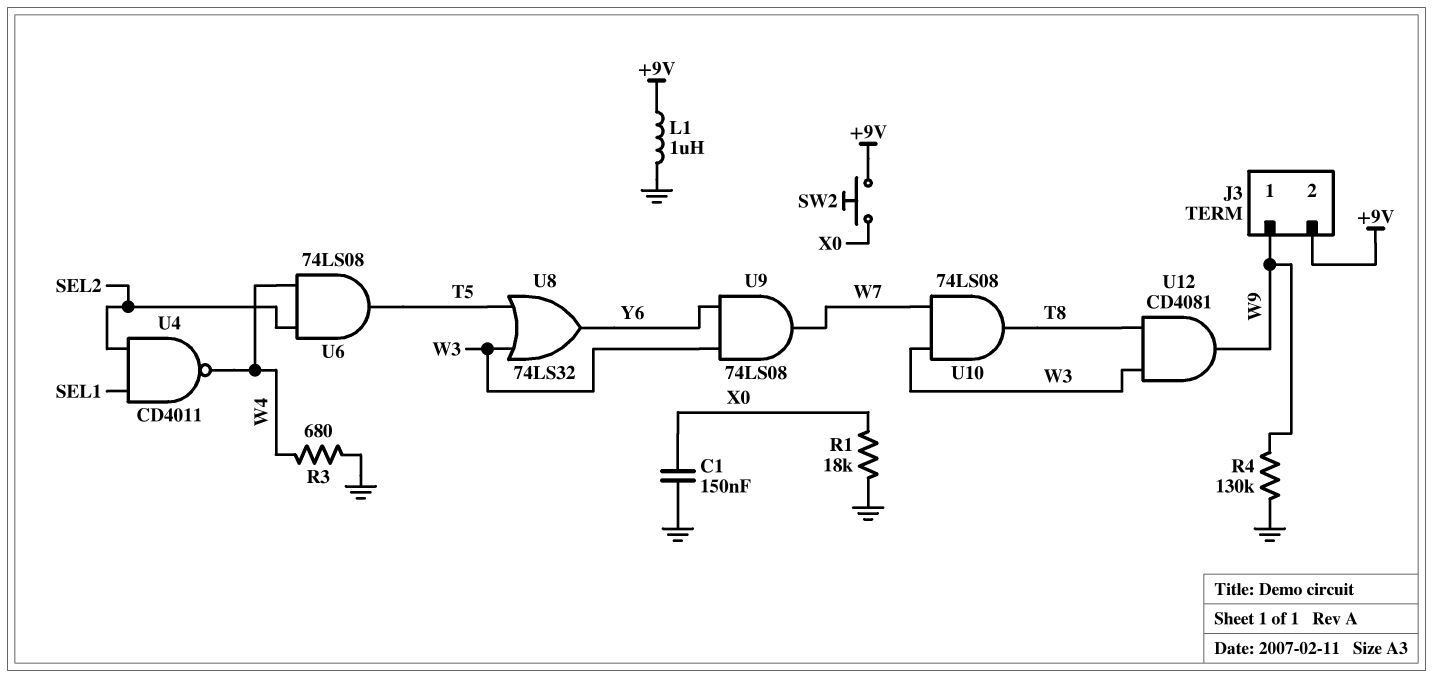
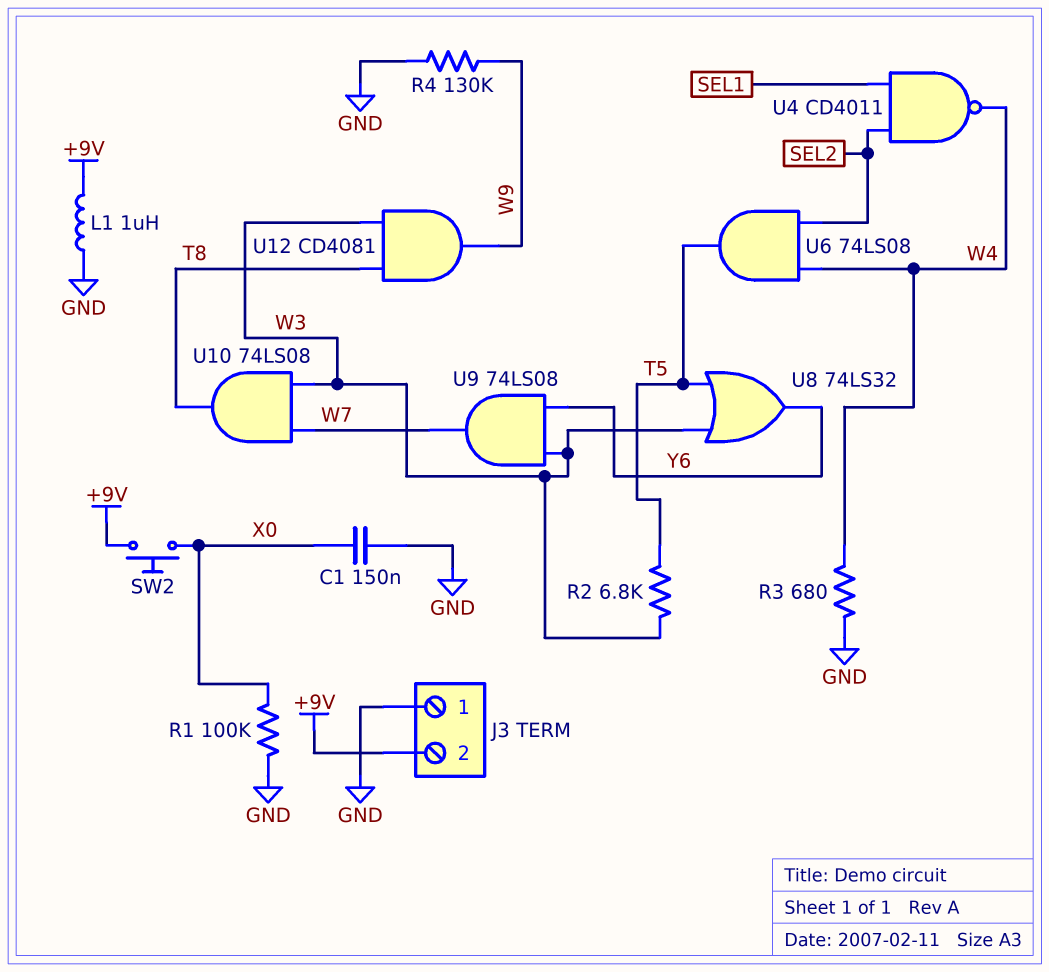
J3 pin 1: W9 -> GND
R1: 18k (GND, X0) -> 100k (GND, X0)
R2: none -> 6.8k (T5, W3)

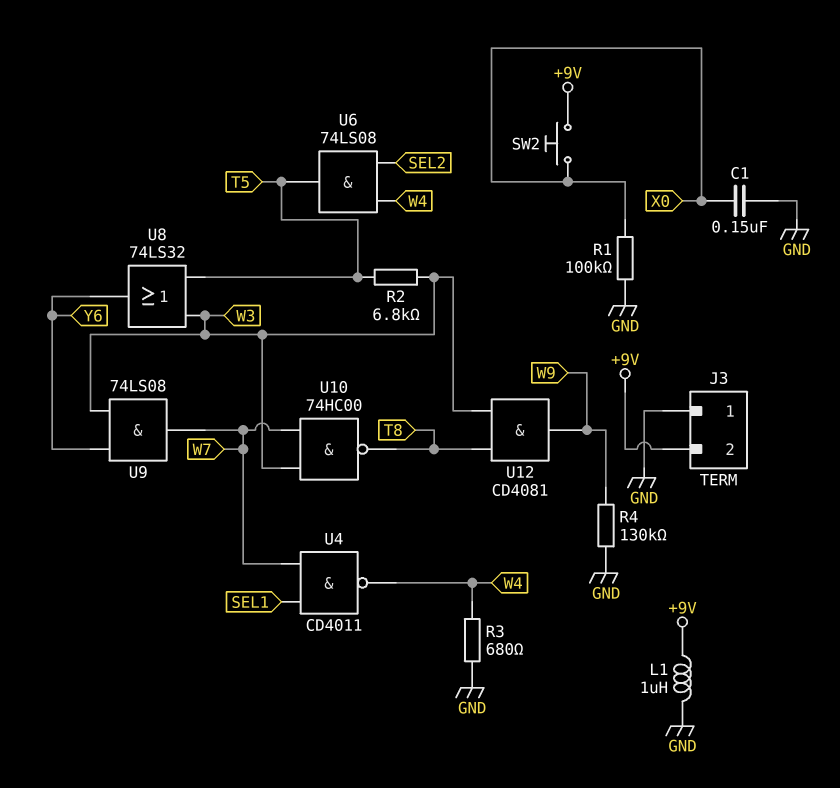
U4: NAND CD4011 (in SEL1, in SEL2, out W4) -> NAND CD4011 (in SEL1, in W7, out W4)
U10: AND 74LS08 (in W3, in W7, out T8) -> NAND 74HC00 (in W3, in W7, out T8)

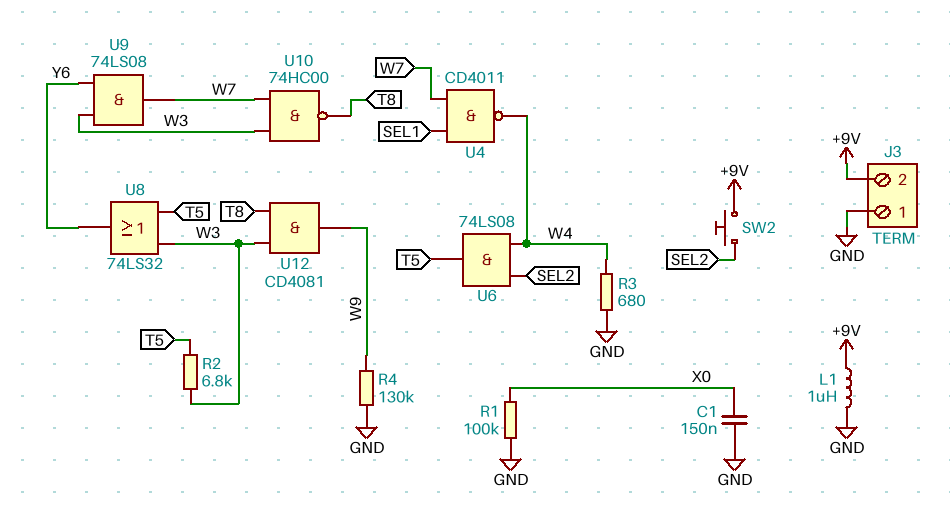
SW2: button (+9V, X0) -> button (+9V, SEL2)

